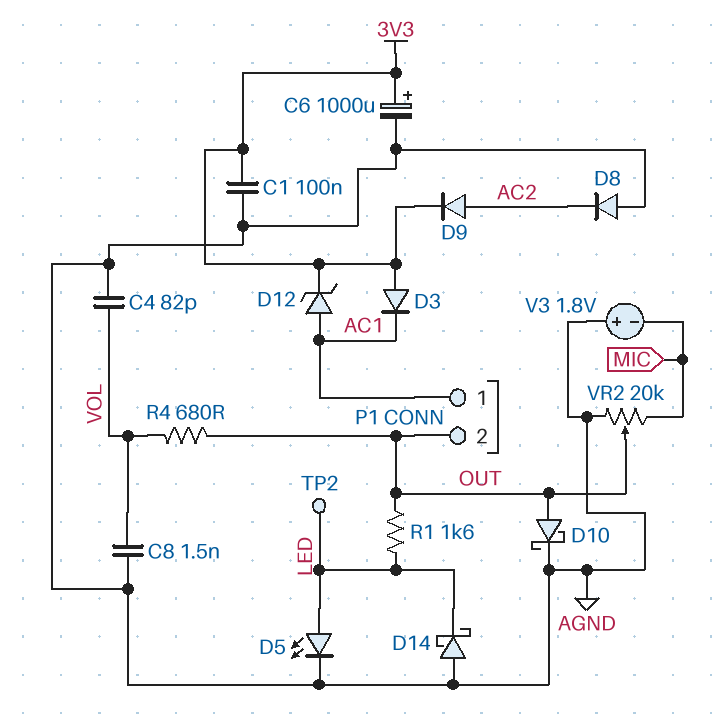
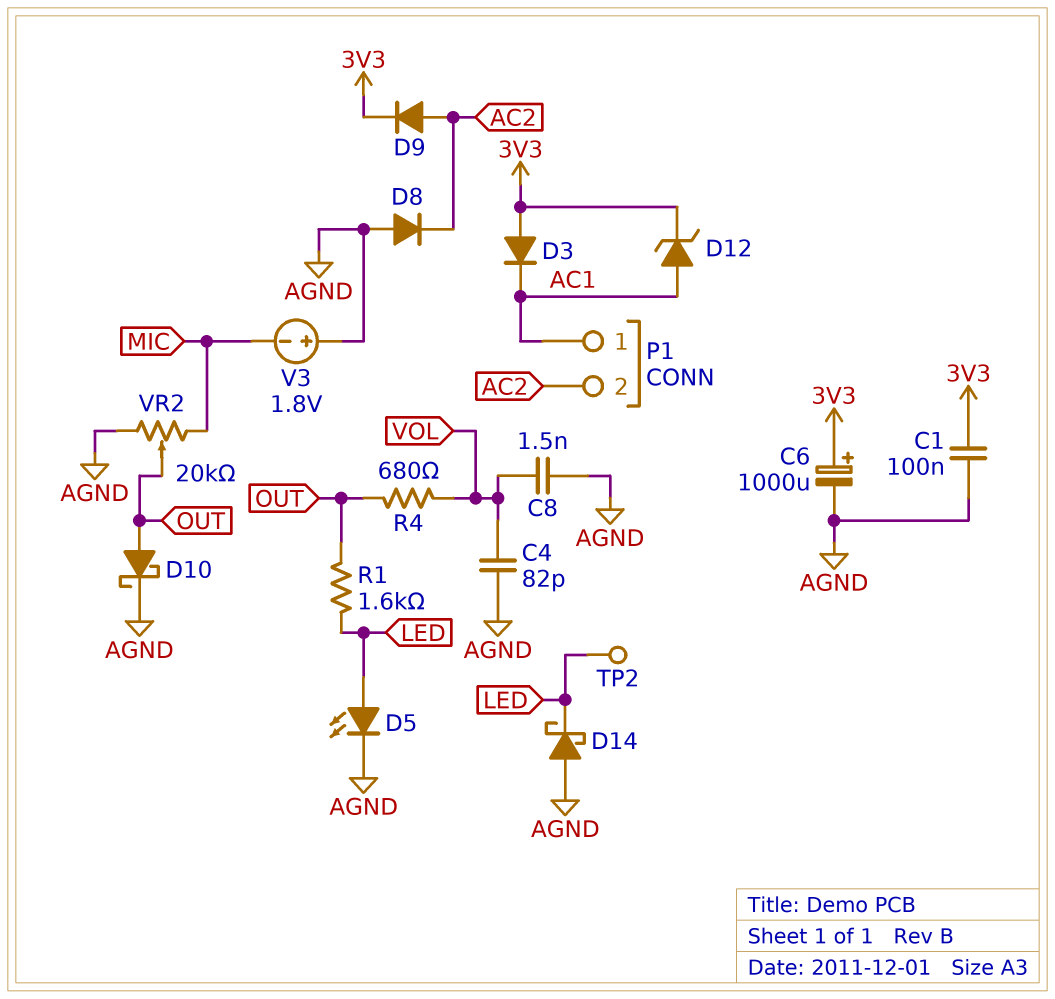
P1 pin 2: OUT -> AC2

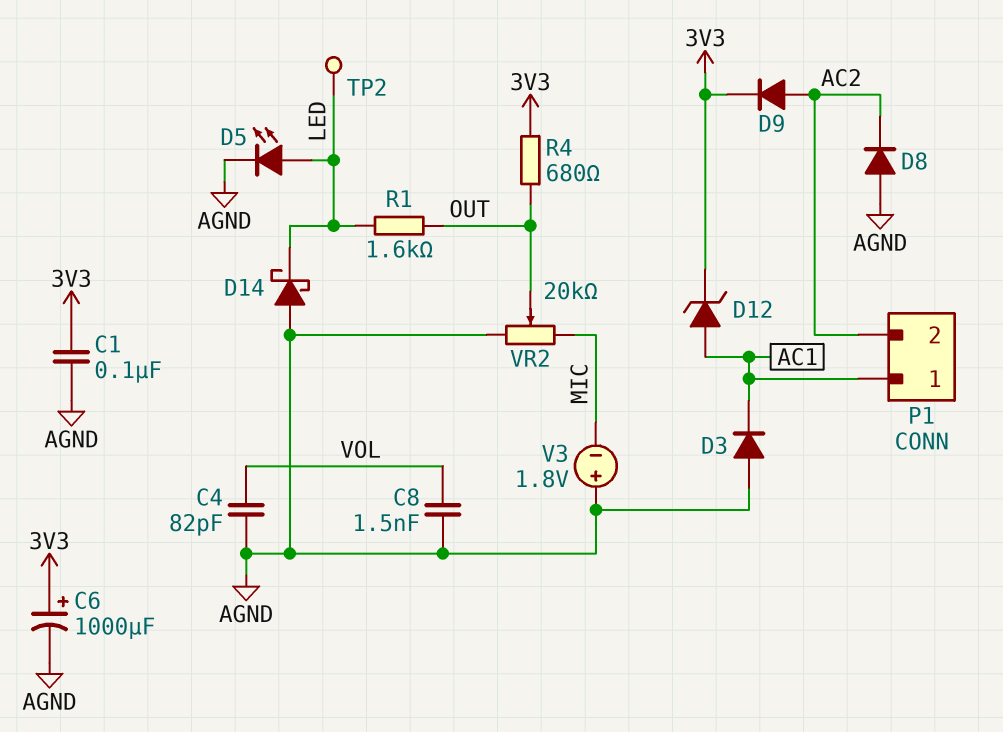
D3: diode (A 3V3, K AC1) -> diode (A AGND, K AC1)
D10: schottky (A OUT, K AGND) -> none
R4: 680 (OUT, VOL) -> 680 (3V3, OUT)

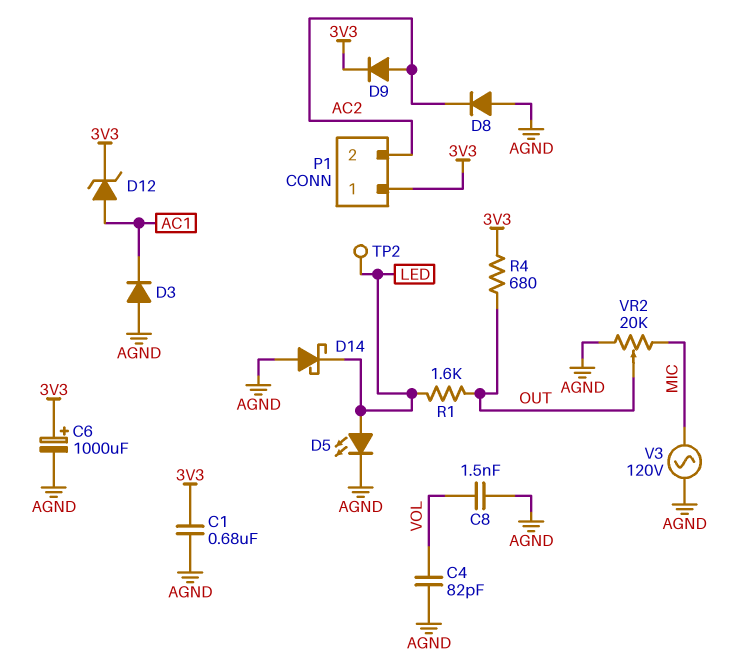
C1: 100nF (3V3, AGND) -> 680nF (3V3, AGND)
P1 pin 1: AC1 -> 3V3
V3: 1.8V (plus AGND, minus MIC) -> AC 120V (AGND, MIC)

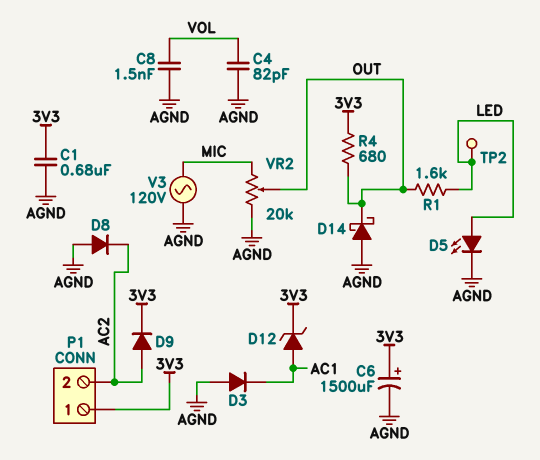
C6: 1000uF (plus 3V3, minus AGND) -> 1500uF (plus 3V3, minus AGND)
D14: schottky (A AGND, K LED) -> schottky (A AGND, K OUT)

